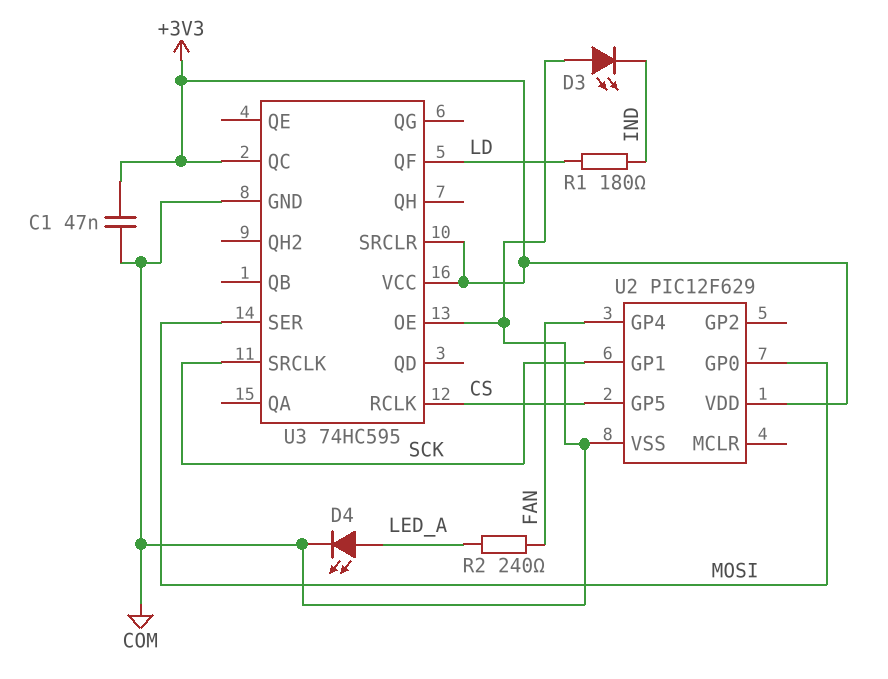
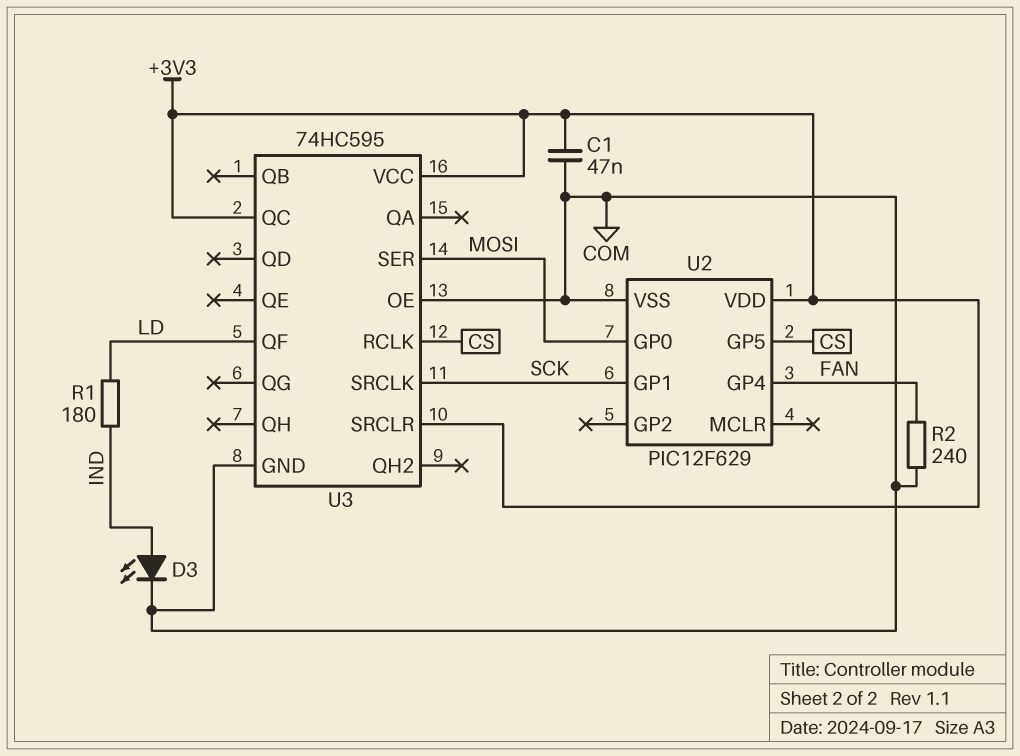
D3: LED (A COM, K IND) -> LED (A IND, K COM)
D4: LED (A LED_A, K COM) -> none
R2: 240 (FAN, LED_A) -> 240 (COM, FAN)

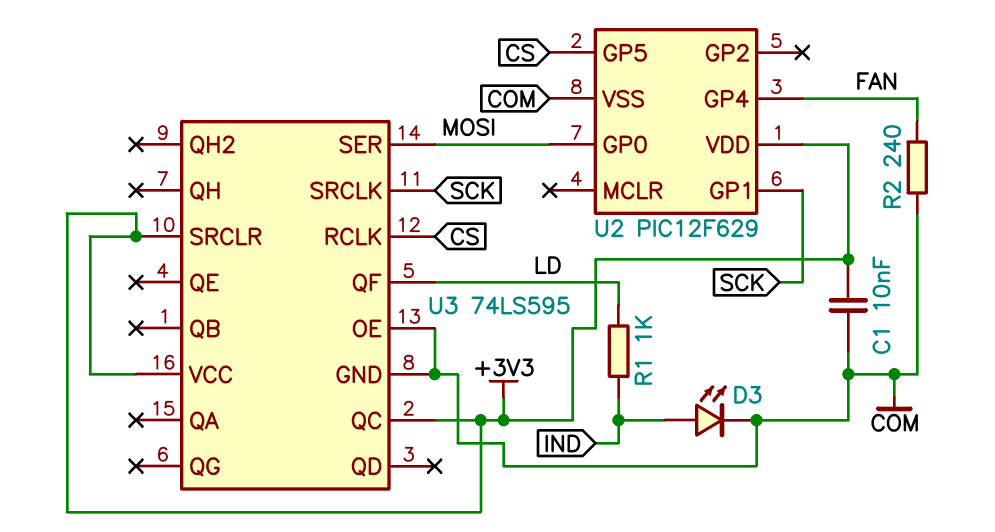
C1: 47nF (+3V3, COM) -> 10nF (+3V3, COM)
R1: 180 (IND, LD) -> 1k (IND, LD)
U3: 74HC595 -> 74LS595

